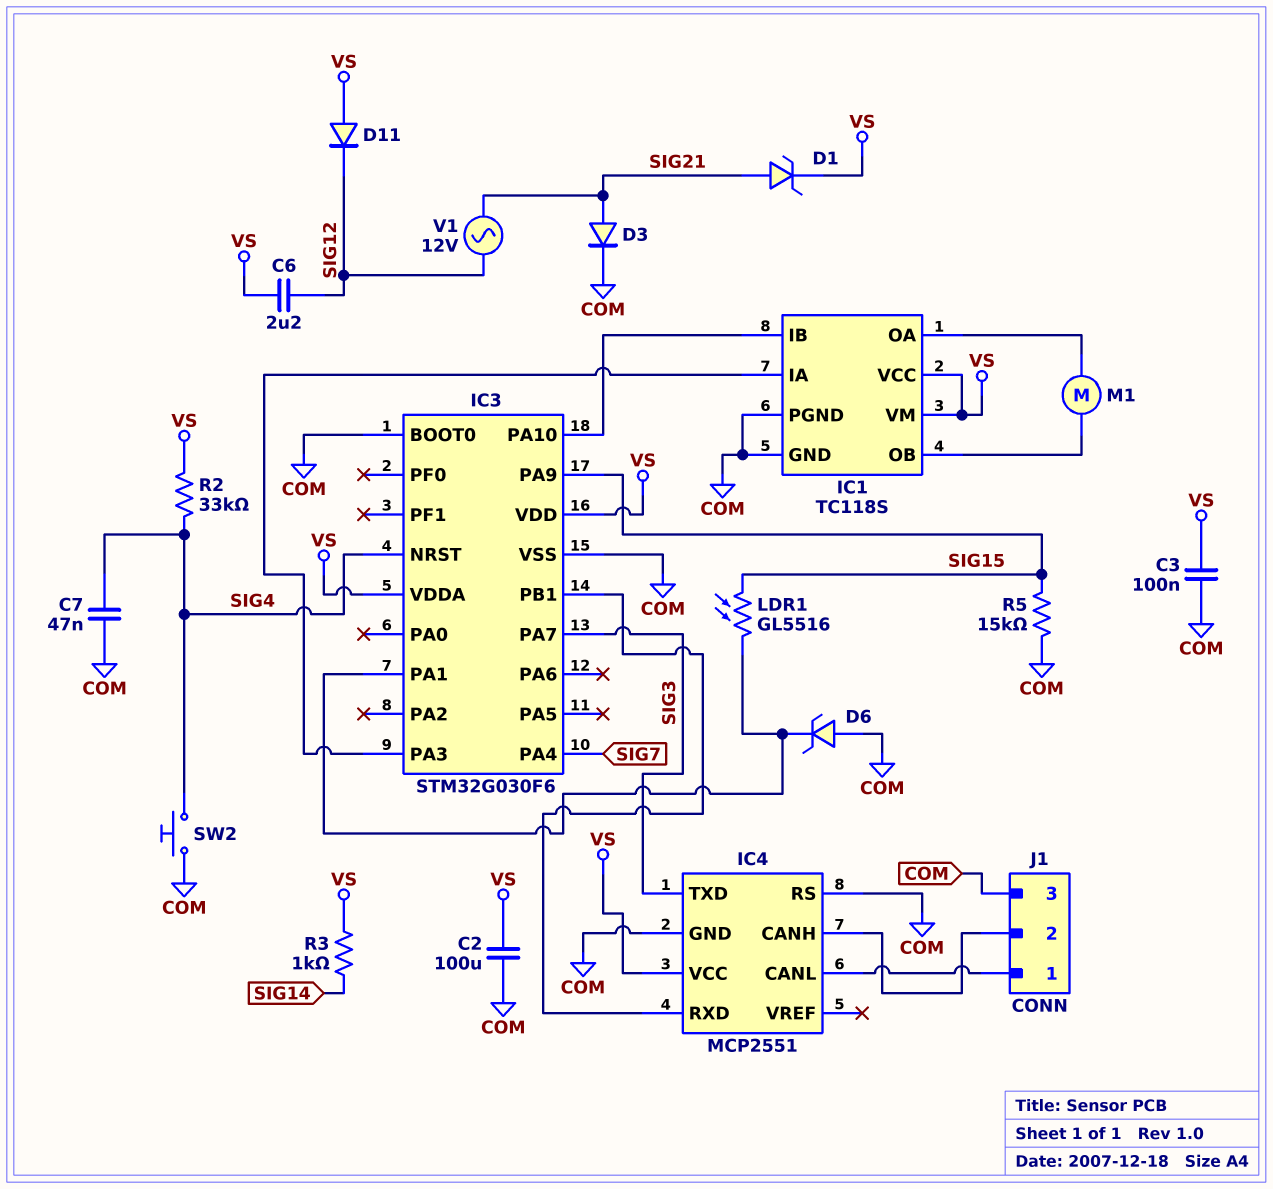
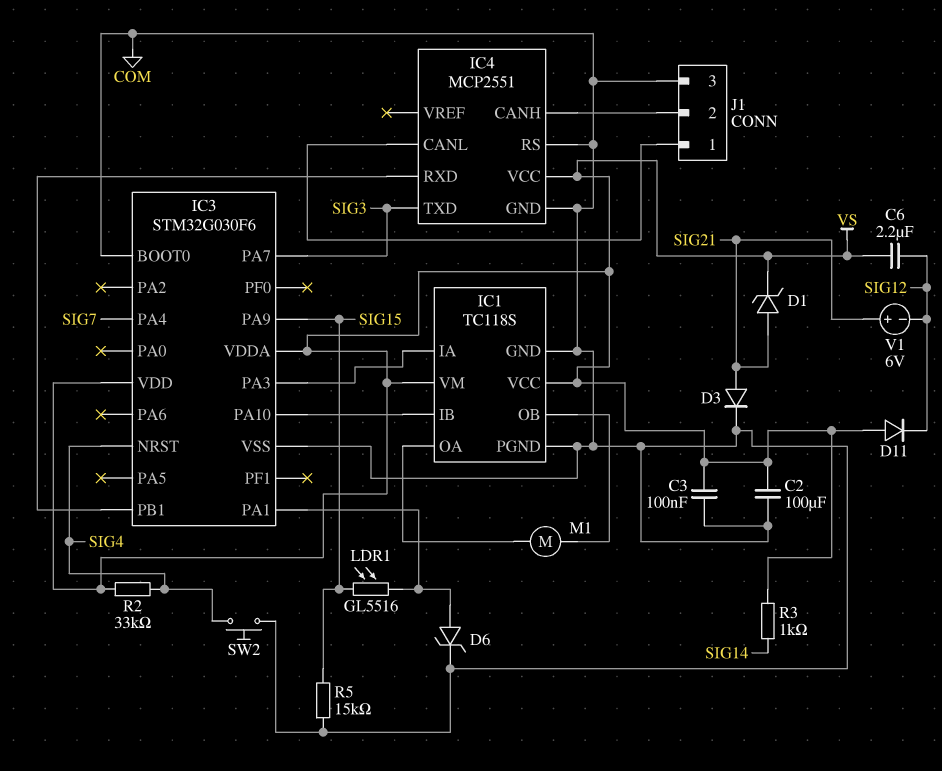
C7: 47nF (COM, SIG4) -> none
D6: zener (A COM, K IC3/PA1) -> zener (A IC3/PA1, K COM)
V1: AC 12V (SIG12, SIG21) -> 6V (plus SIG21, minus SIG12)

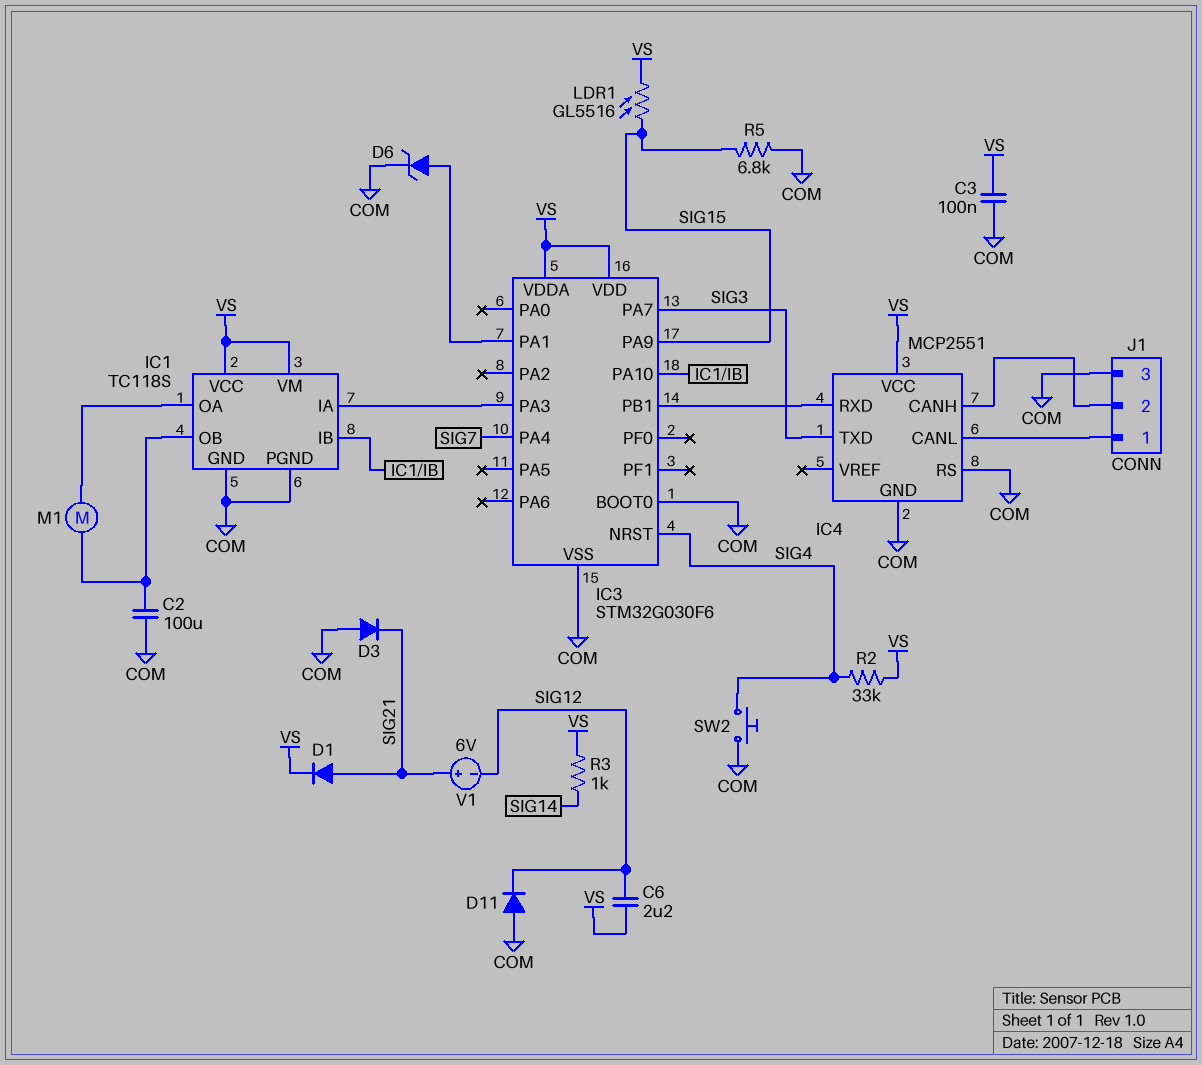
C2: 100uF (COM, VS) -> 100uF (COM, IC1/OB)
D1: zener (A SIG21, K VS) -> diode (A SIG21, K VS)
D3: diode (A SIG21, K COM) -> diode (A COM, K SIG21)
D11: diode (A VS, K SIG12) -> diode (A COM, K SIG12)
LDR1: GL5516 (IC3/PA1, SIG15) -> GL5516 (SIG15, VS)
R5: 15k (COM, SIG15) -> 6.8k (COM, SIG15)

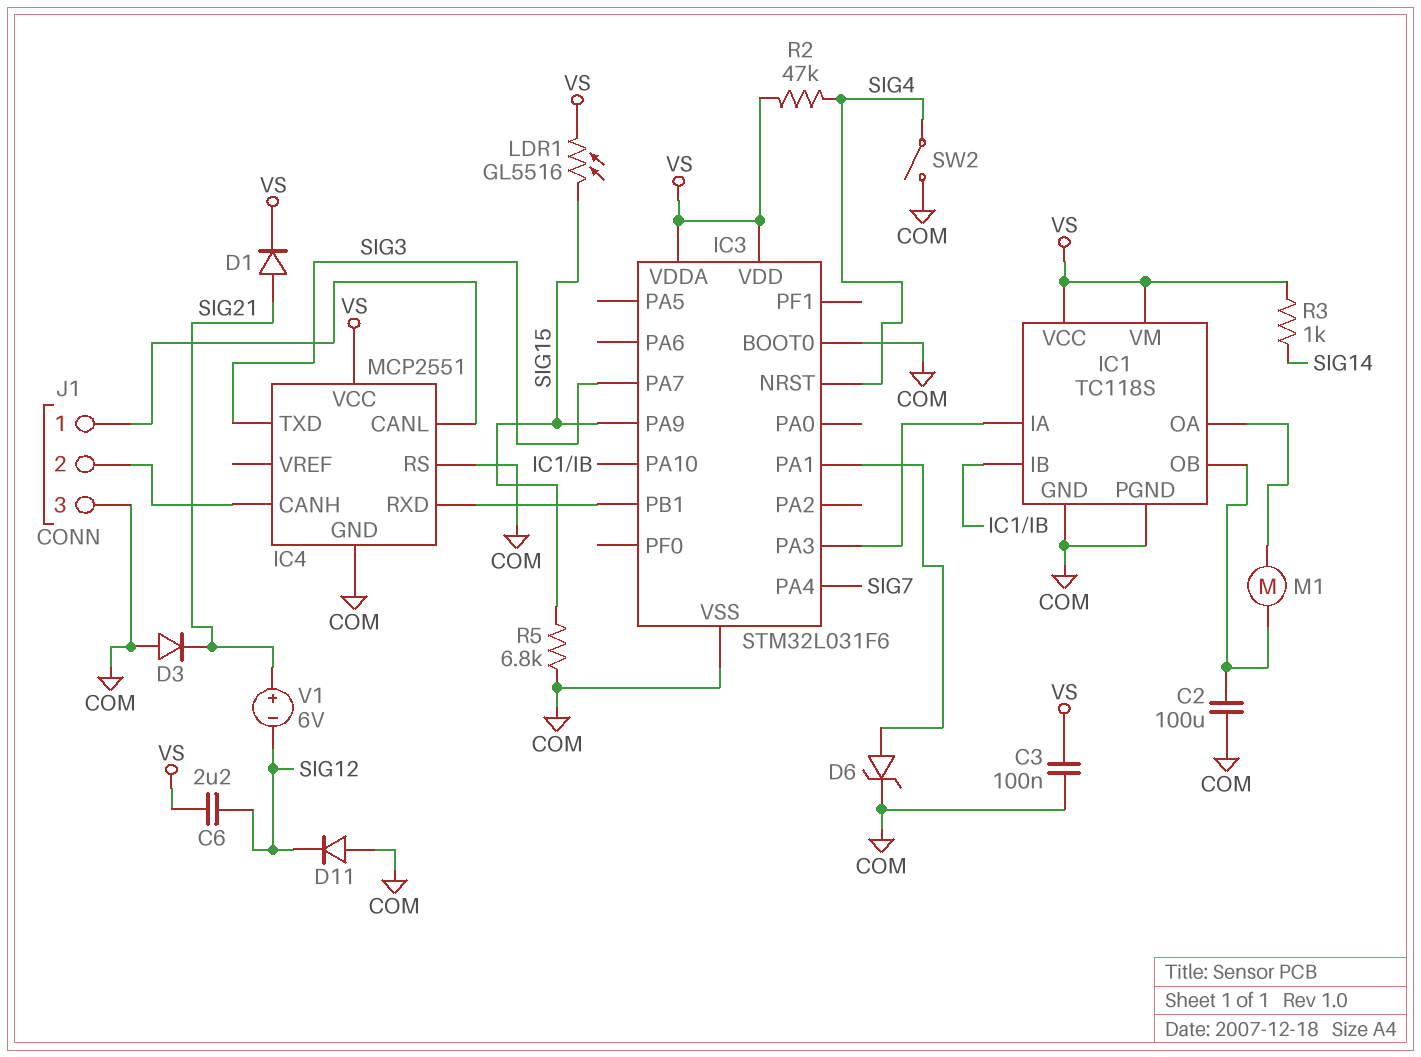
IC3: STM32G030F6 -> STM32L031F6
R2: 33k (SIG4, VS) -> 47k (SIG4, VS)
SW2: button (COM, SIG4) -> switch (COM, SIG4)

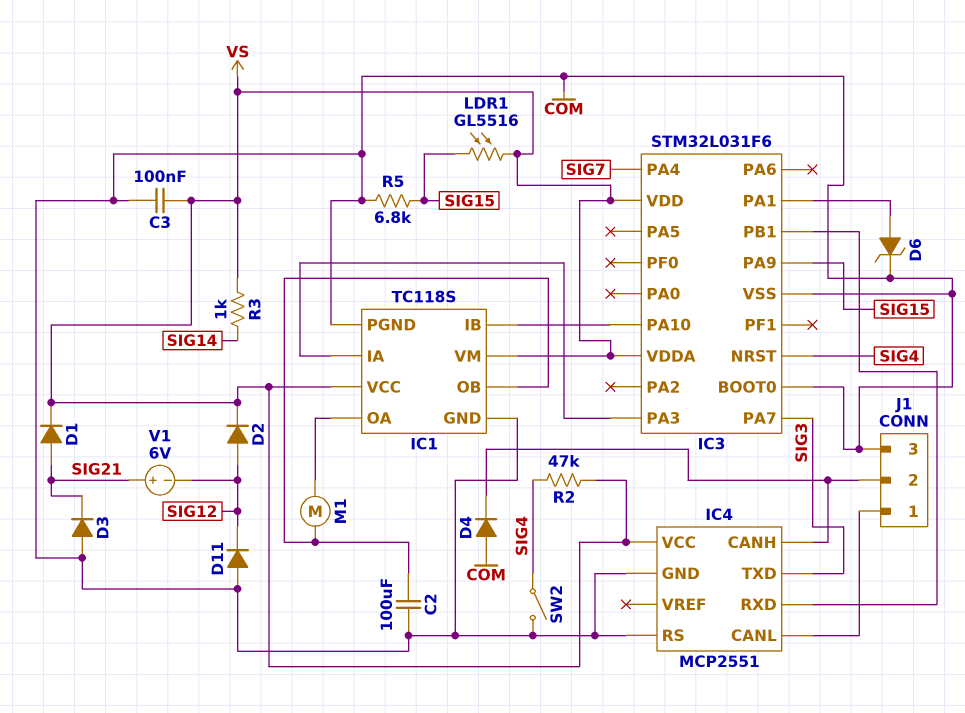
C6: 2.2uF (SIG12, VS) -> none
D2: none -> diode (A SIG12, K VS)
D4: none -> diode (A COM, K IC4/CANH)

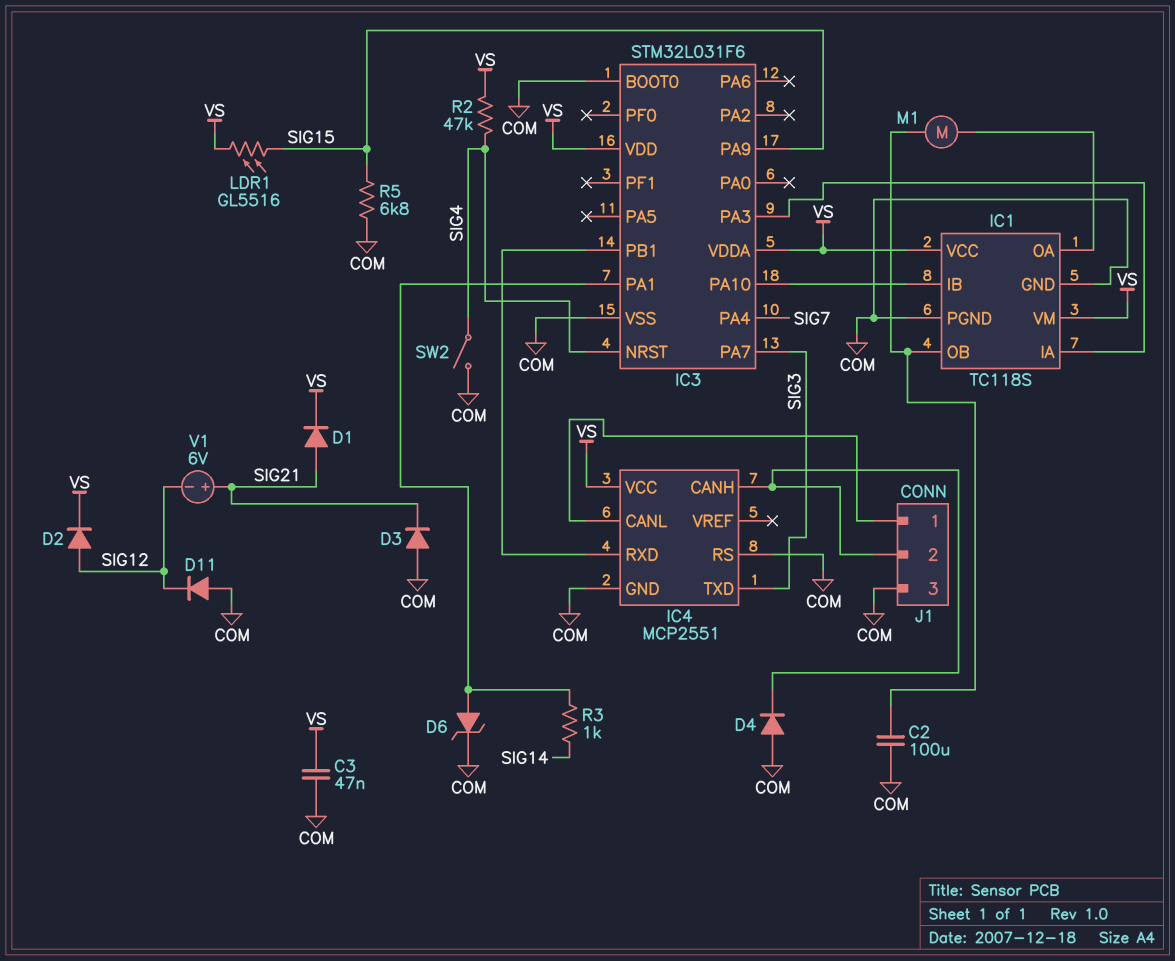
C3: 100nF (COM, VS) -> 47nF (COM, VS)
R3: 1k (SIG14, VS) -> 1k (IC3/PA1, SIG14)

